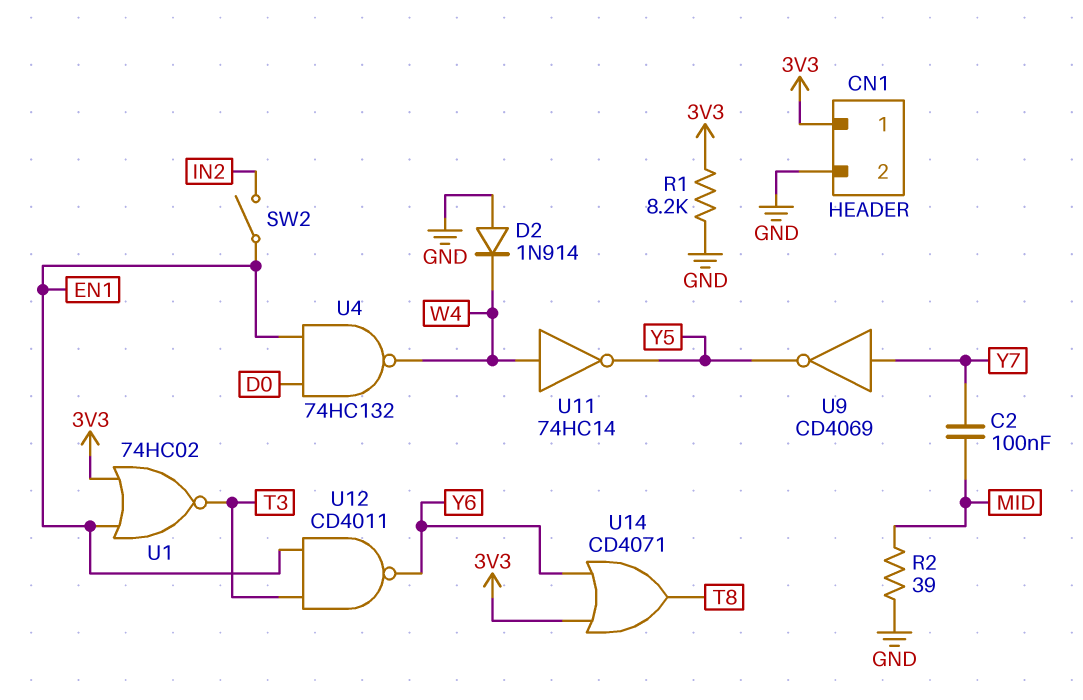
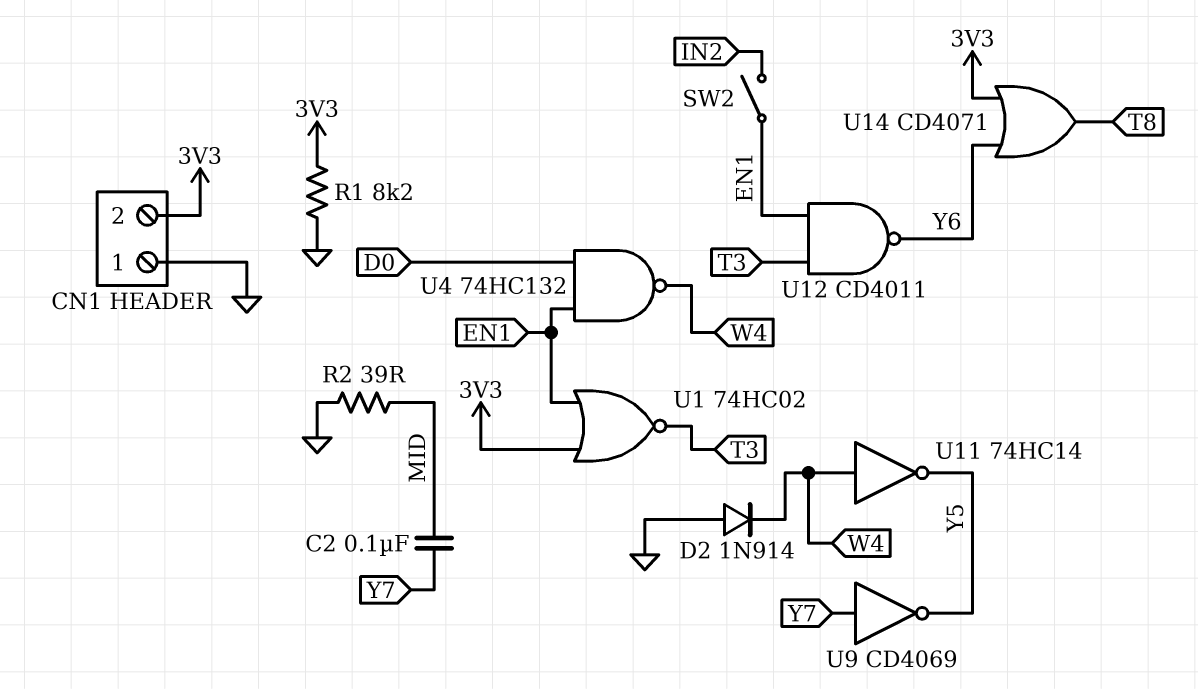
CN1 pin 1: 3V3 -> GND
CN1 pin 2: GND -> 3V3

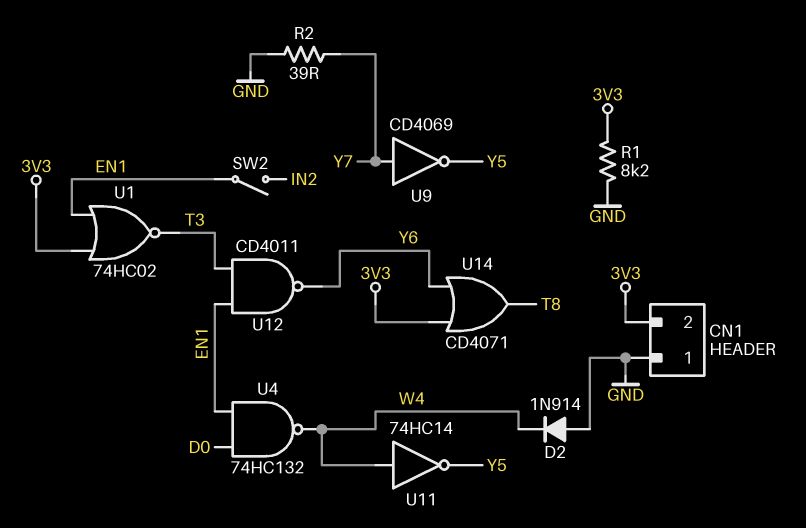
C2: 100nF (MID, Y7) -> none
R2: 39 (GND, MID) -> 39 (GND, Y7)

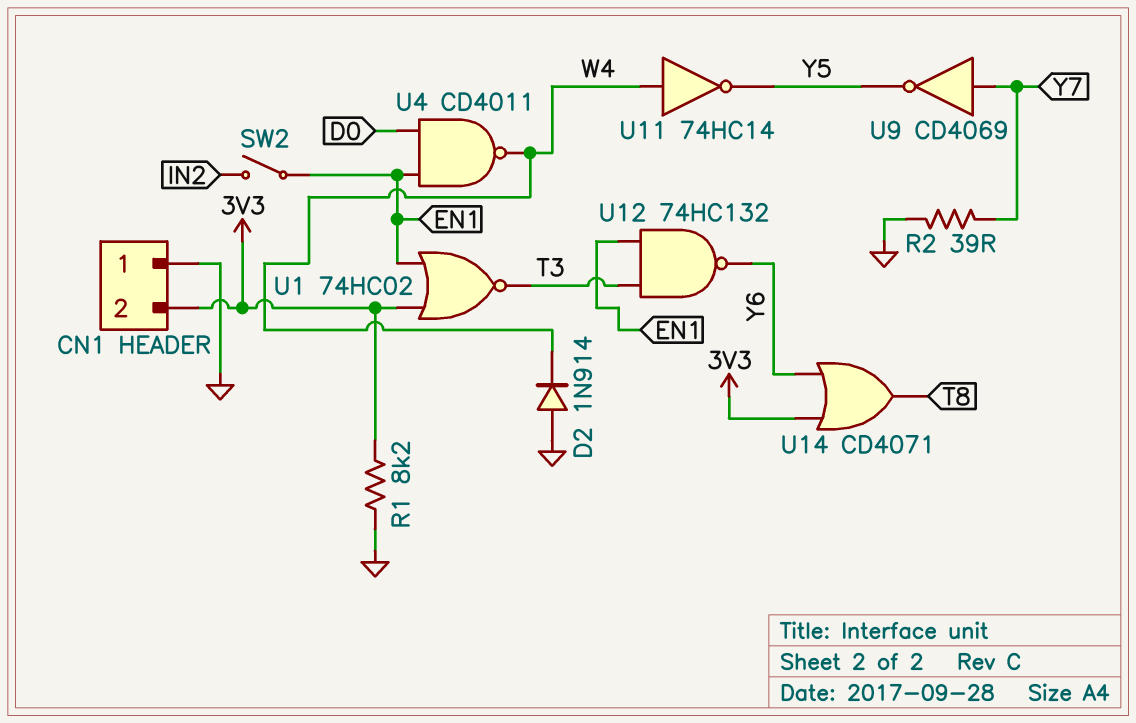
U4: NAND 74HC132 (in D0, in EN1, out W4) -> NAND CD4011 (in D0, in EN1, out W4)
U12: NAND CD4011 (in EN1, in T3, out Y6) -> NAND 74HC132 (in EN1, in T3, out Y6)

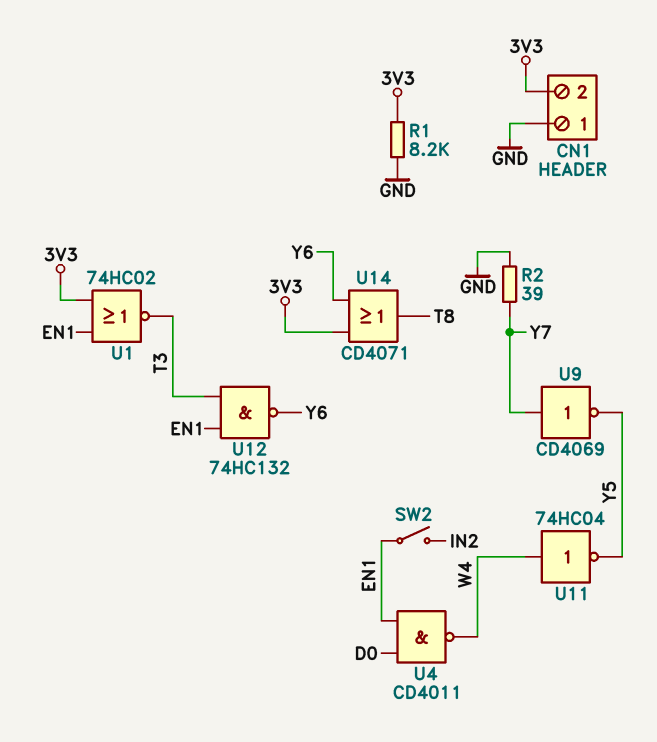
D2: diode 1N914 (A GND, K W4) -> none
U11: NOT 74HC14 (in W4, out Y5) -> NOT 74HC04 (in W4, out Y5)

